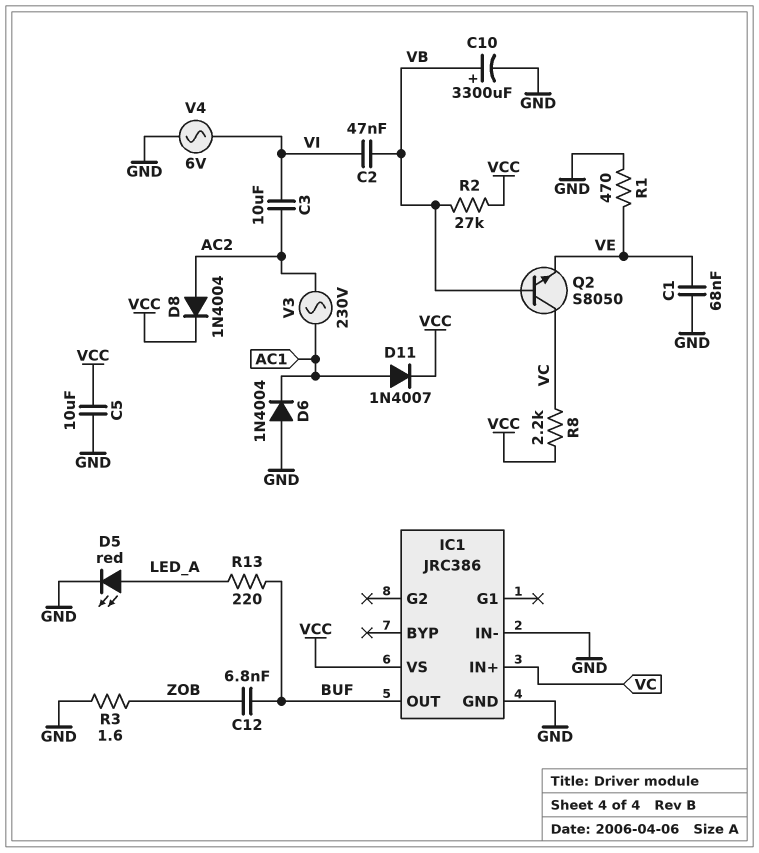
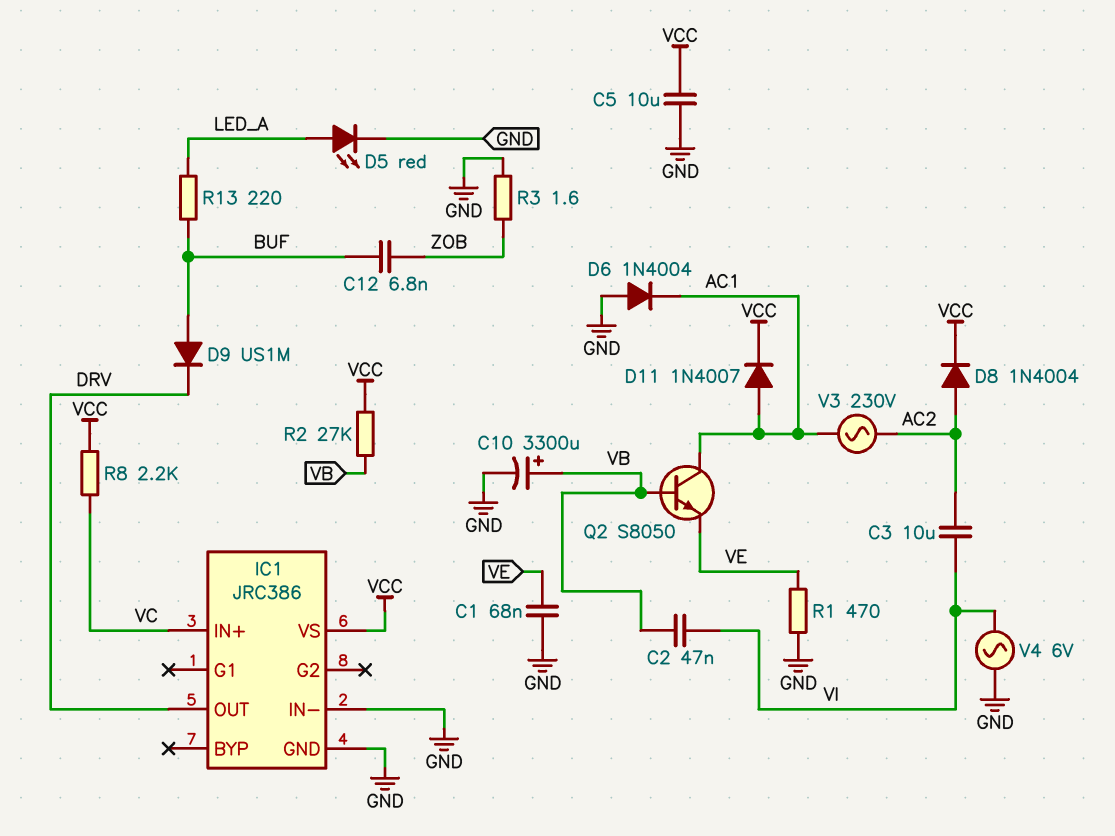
D9: none -> diode US1M (A BUF, K DRV)
IC1 pin OUT: BUF -> DRV
Q2: NPN S8050 (B VB, C VC, E VE) -> NPN S8050 (B VB, C AC1, E VE)

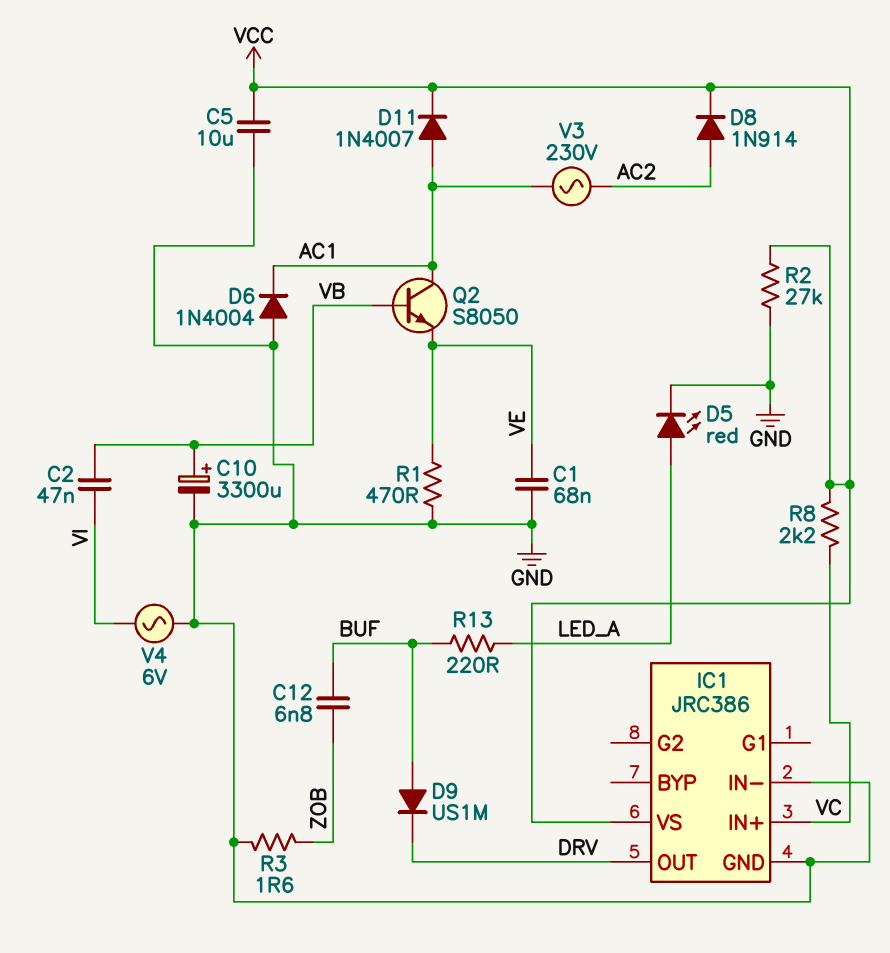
C3: 10uF (AC2, VI) -> none
D8: diode 1N4004 (A AC2, K VCC) -> diode 1N914 (A AC2, K VCC)
R2: 27k (VB, VCC) -> 27k (GND, VCC)

